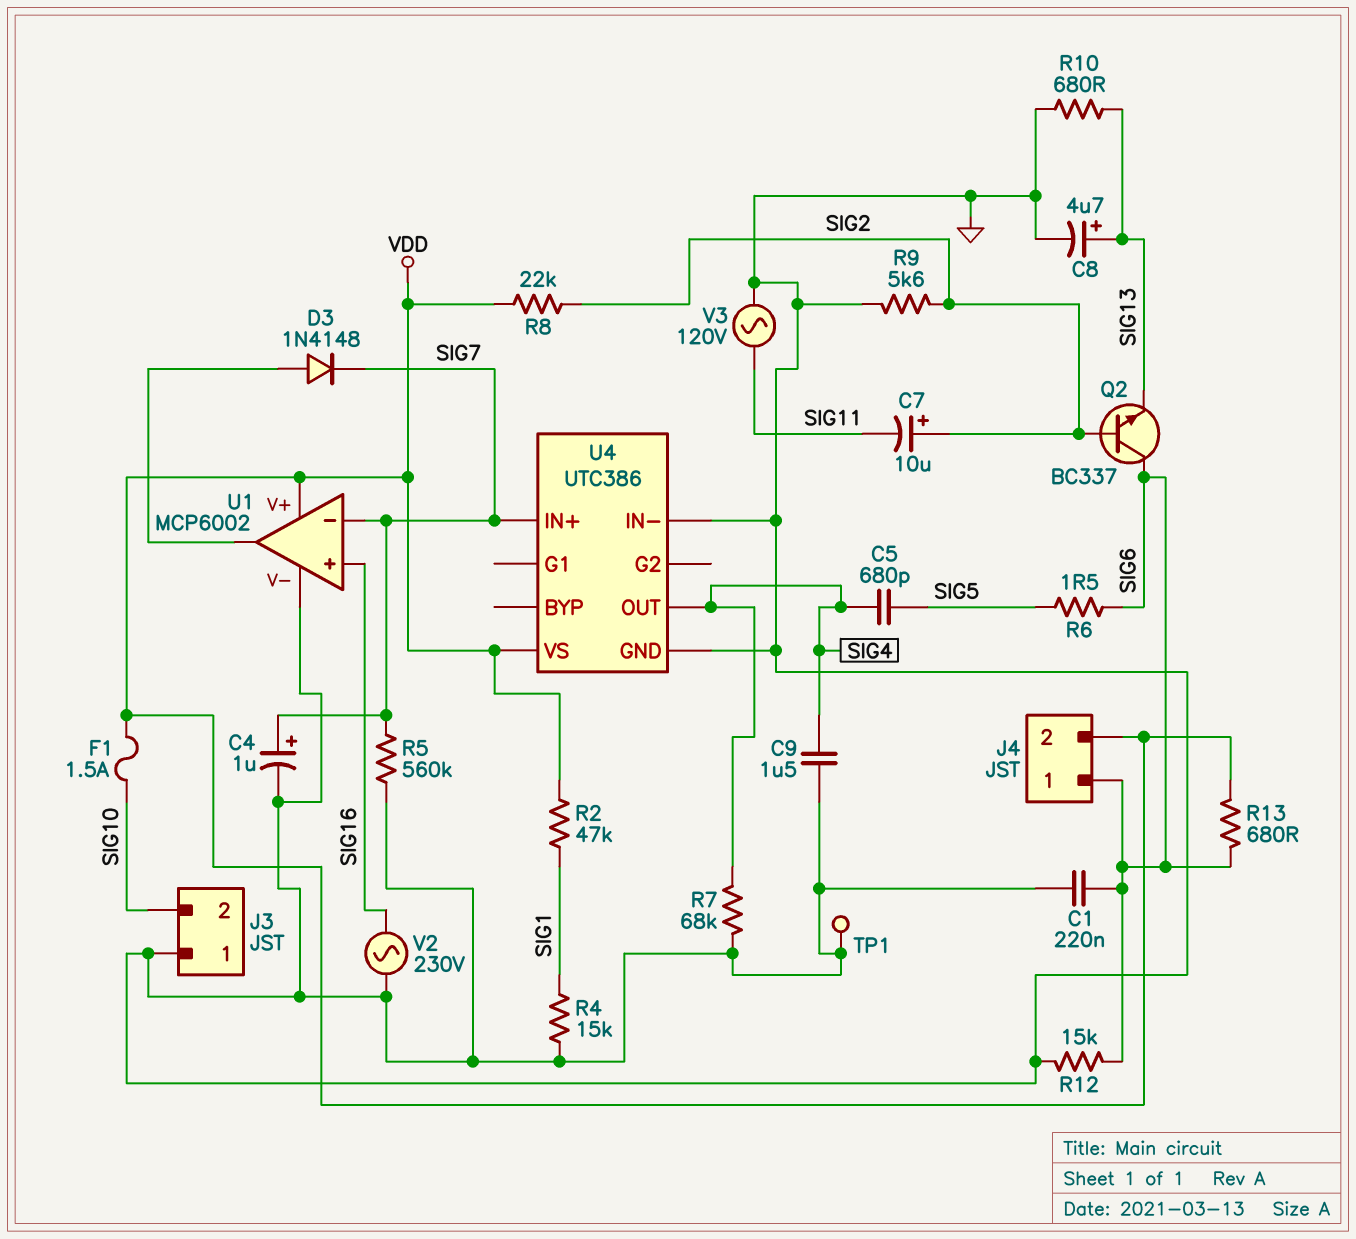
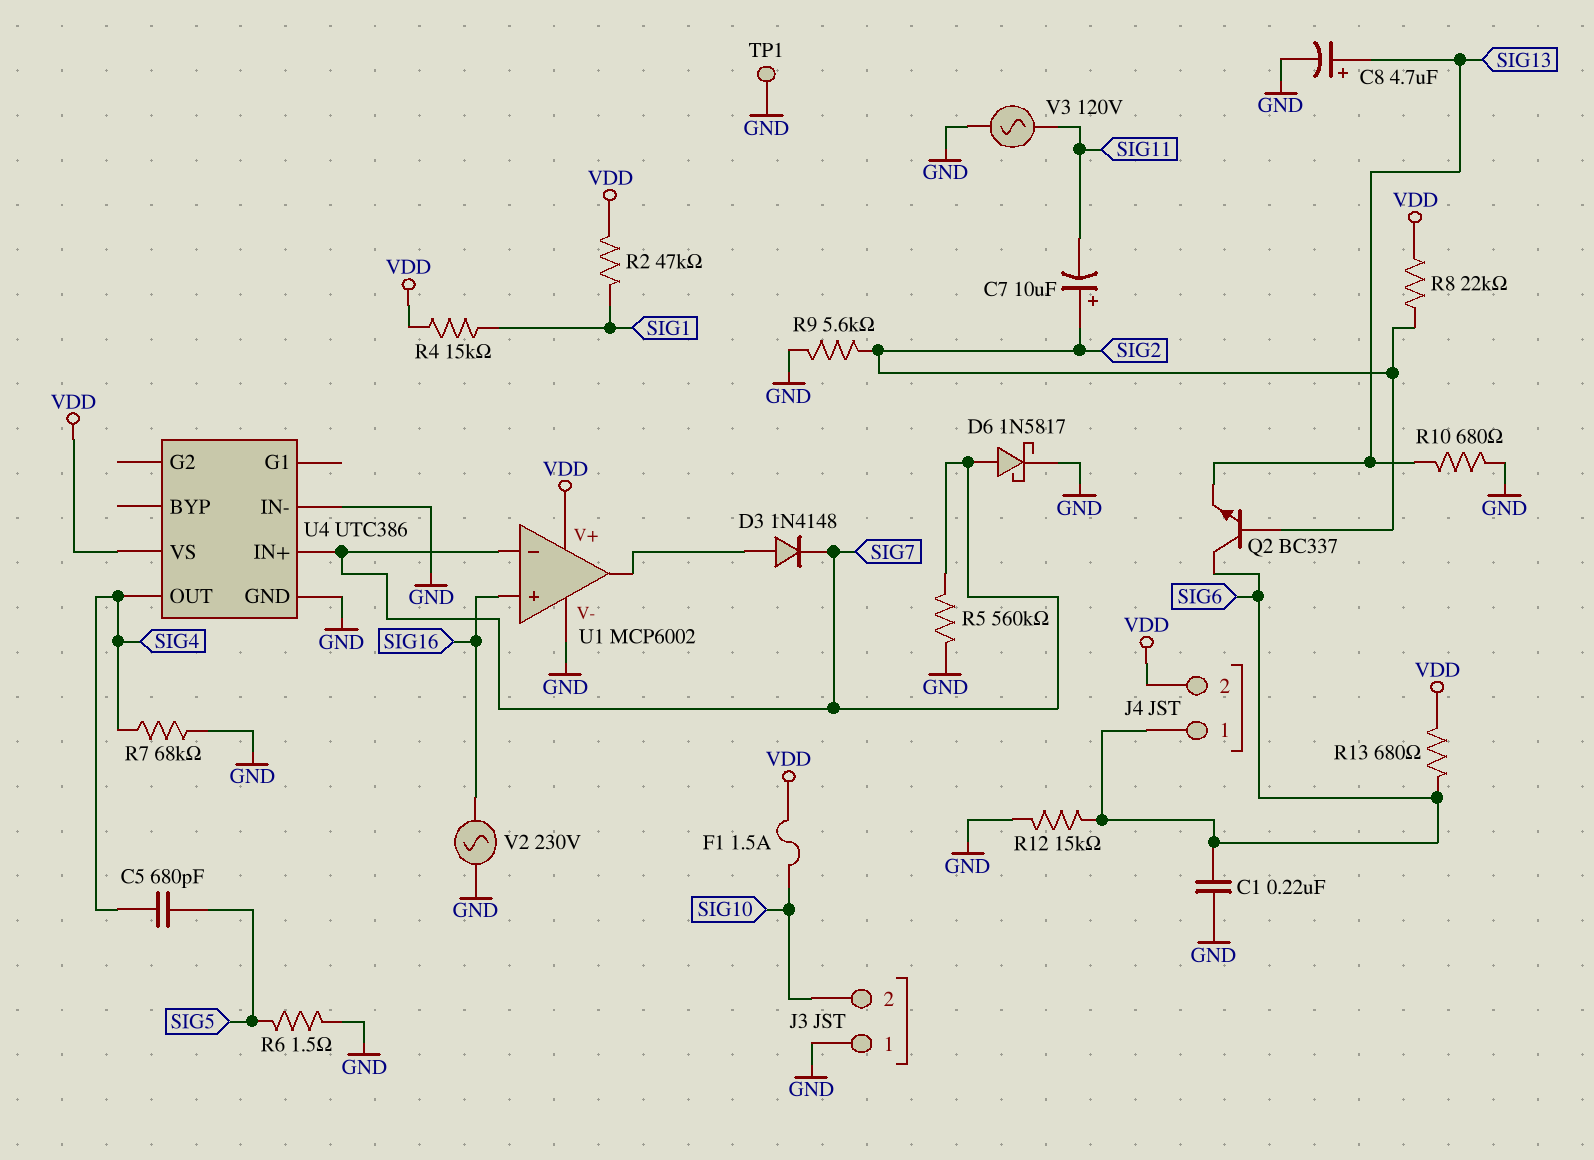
C4: 1uF (plus SIG7, minus GND) -> none
C9: 1.5uF (GND, SIG4) -> none
D6: none -> schottky 1N5817 (A SIG7, K GND)
R4: 15k (GND, SIG1) -> 15k (SIG1, VDD)
R6: 1.5 (SIG5, SIG6) -> 1.5 (GND, SIG5)

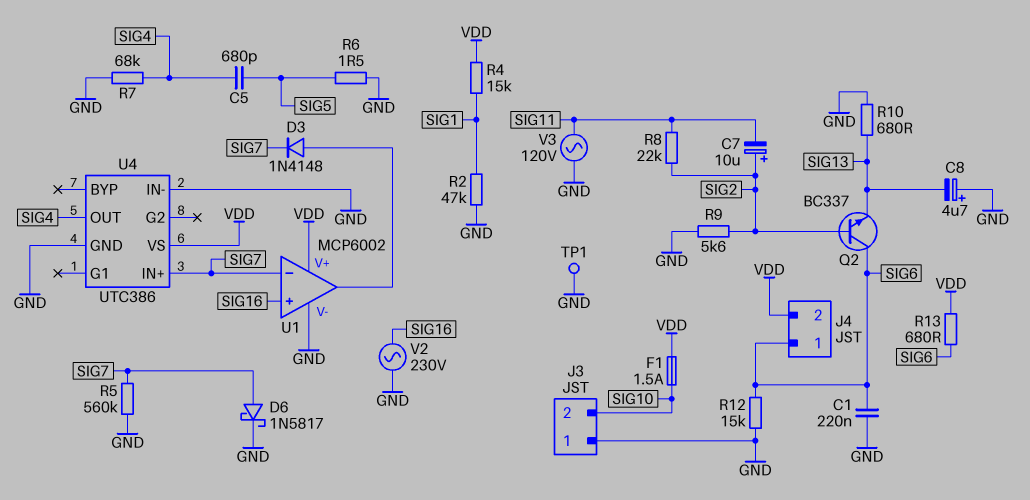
C8: 4.7uF (plus SIG13, minus GND) -> 4.7uF (plus GND, minus SIG13)
R2: 47k (SIG1, VDD) -> 47k (GND, SIG1)
R8: 22k (SIG2, VDD) -> 22k (SIG2, SIG11)

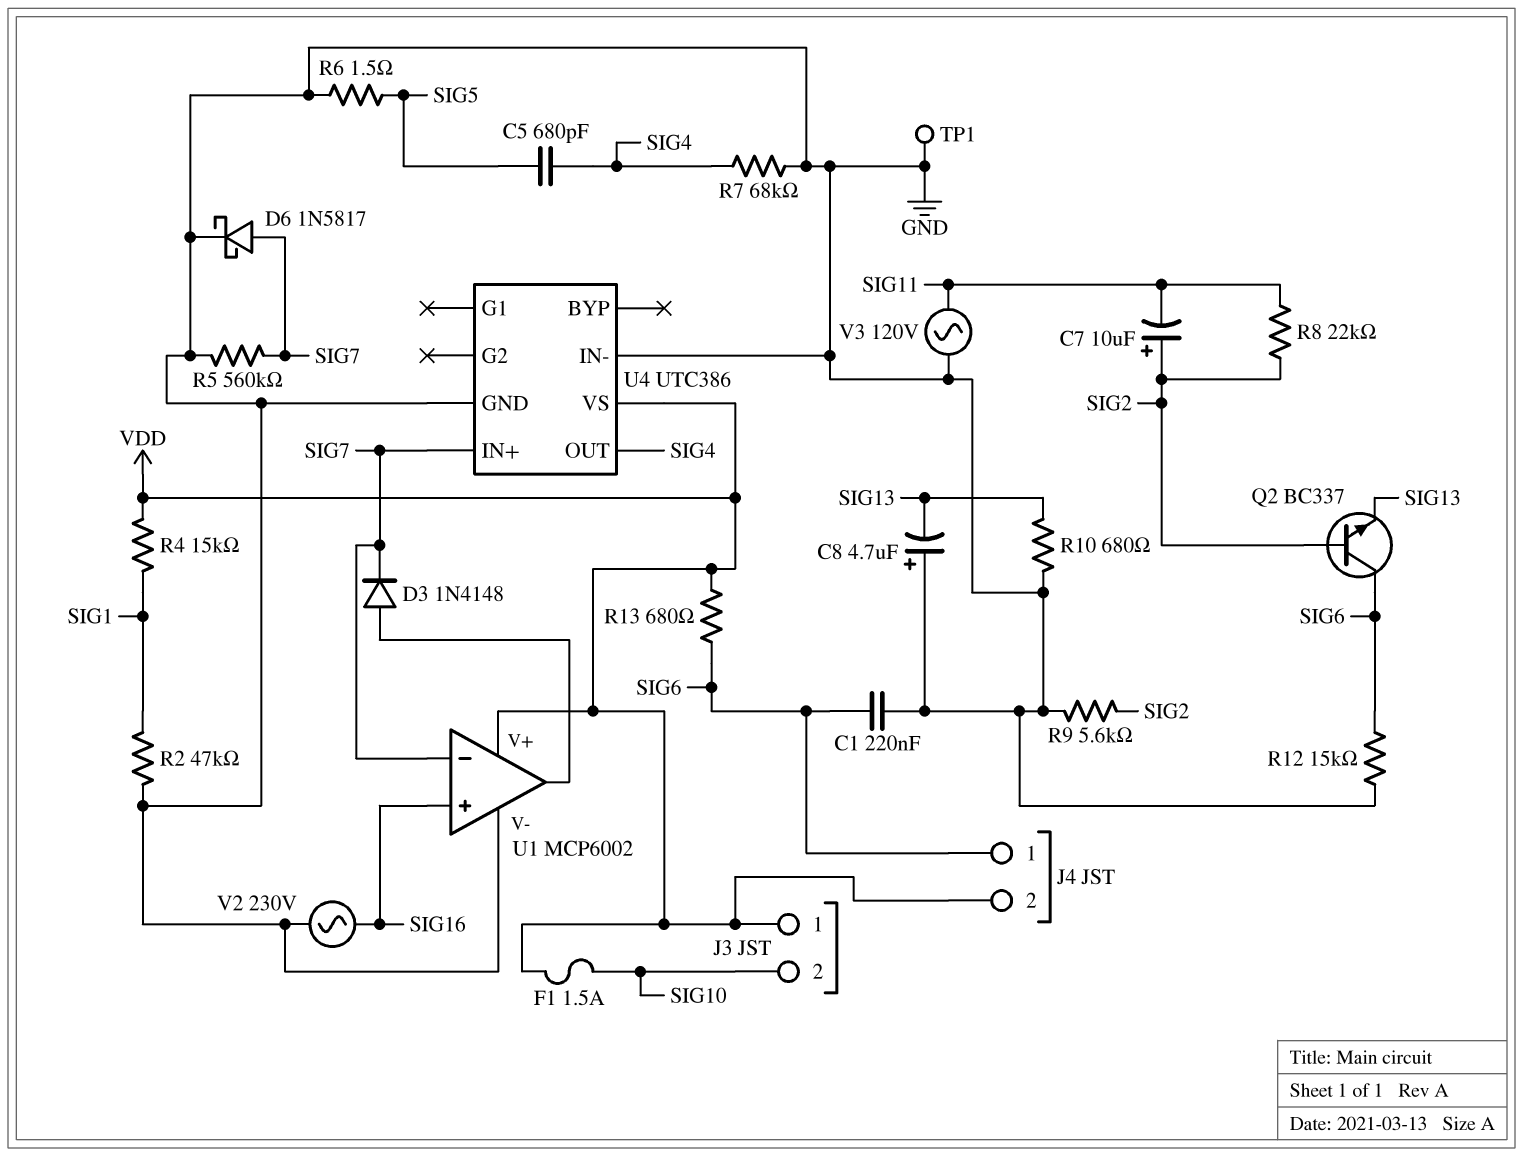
J3 pin 1: GND -> VDD

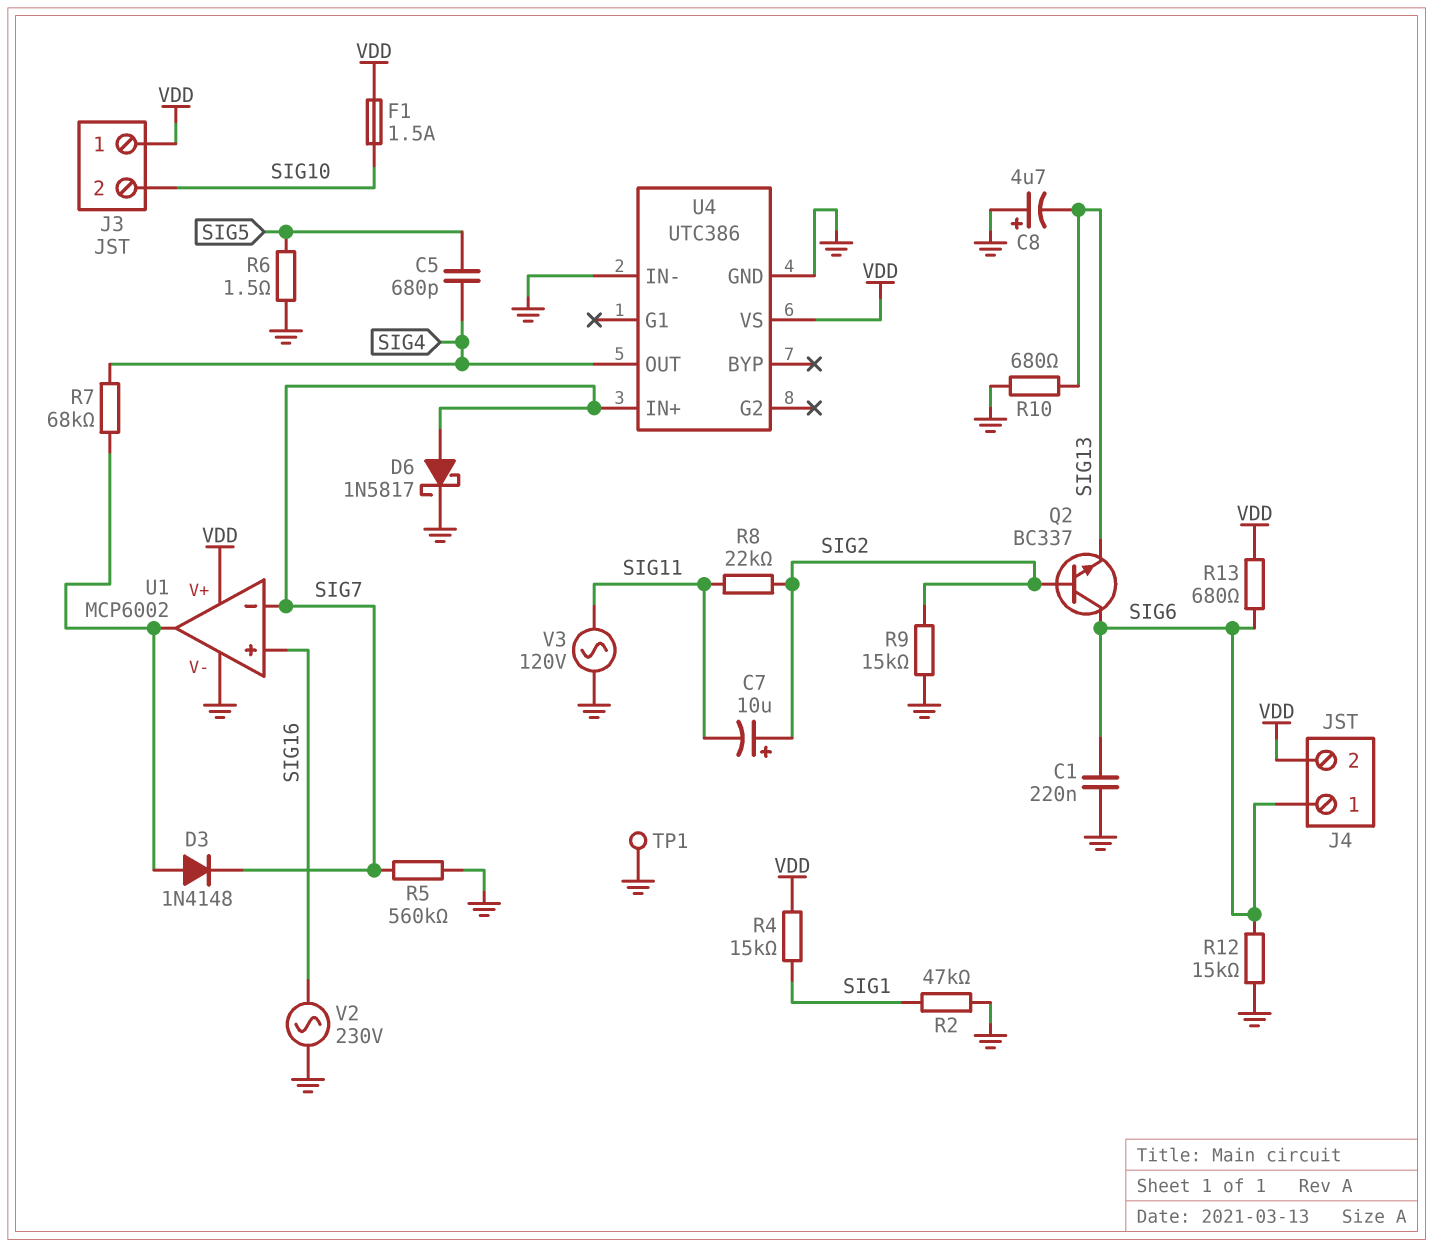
R7: 68k (GND, SIG4) -> 68k (SIG4, U1/out)
R9: 5.6k (GND, SIG2) -> 15k (GND, SIG2)

